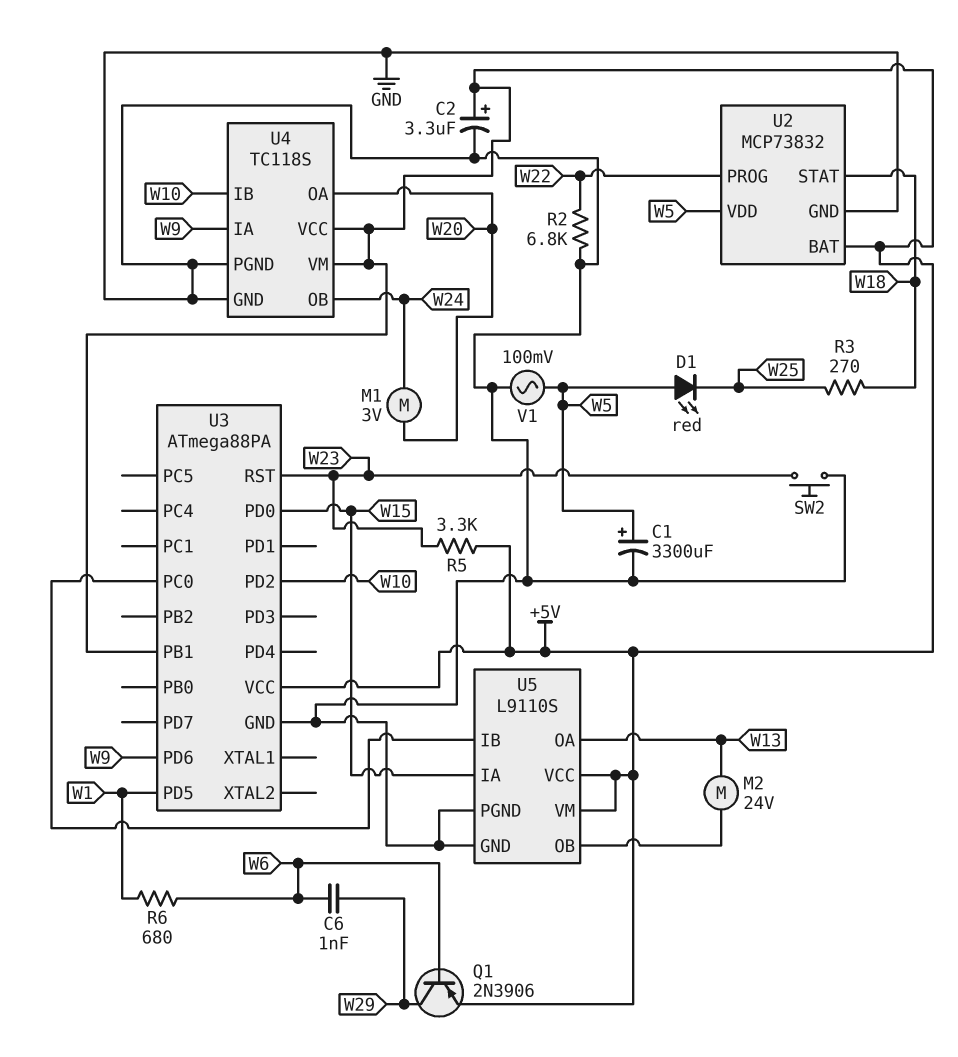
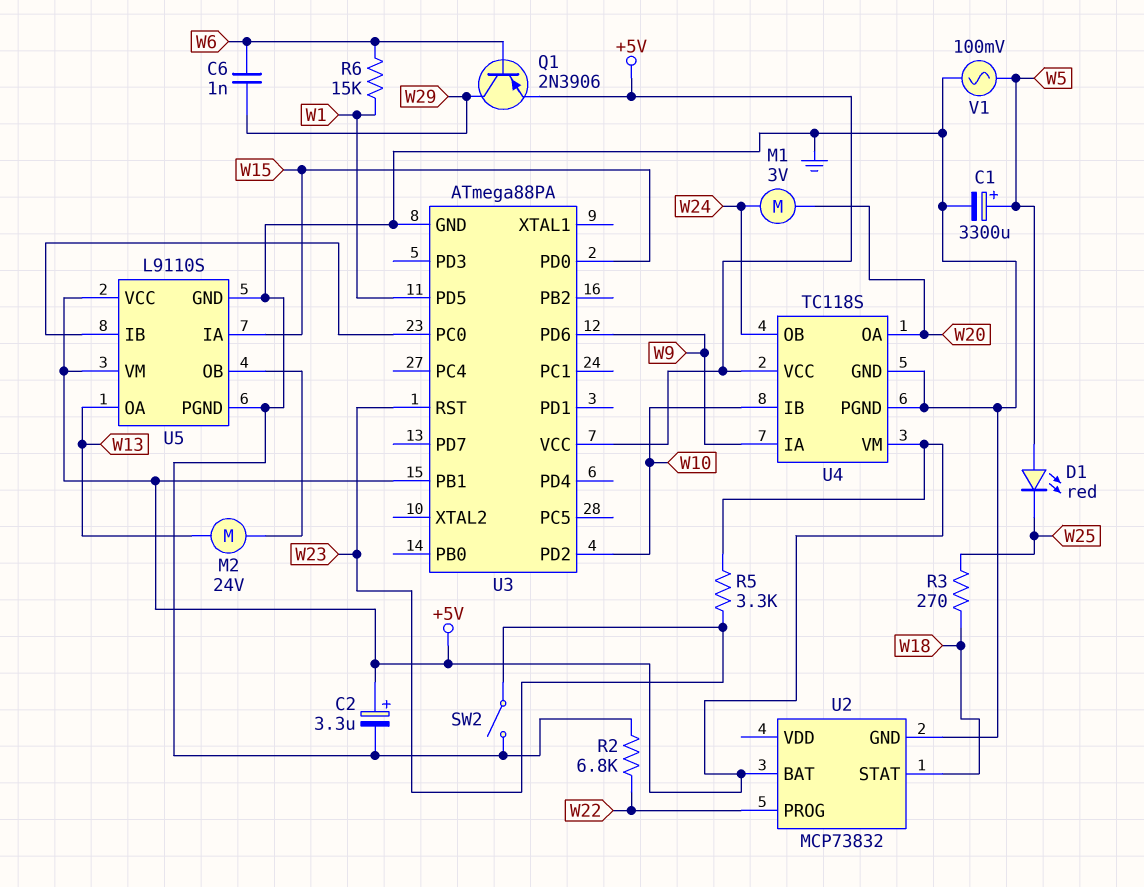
R6: 680 (W1, W6) -> 15k (W1, W6)
SW2: button (GND, W23) -> switch (GND, W23)
U2 pin VDD: W5 -> none

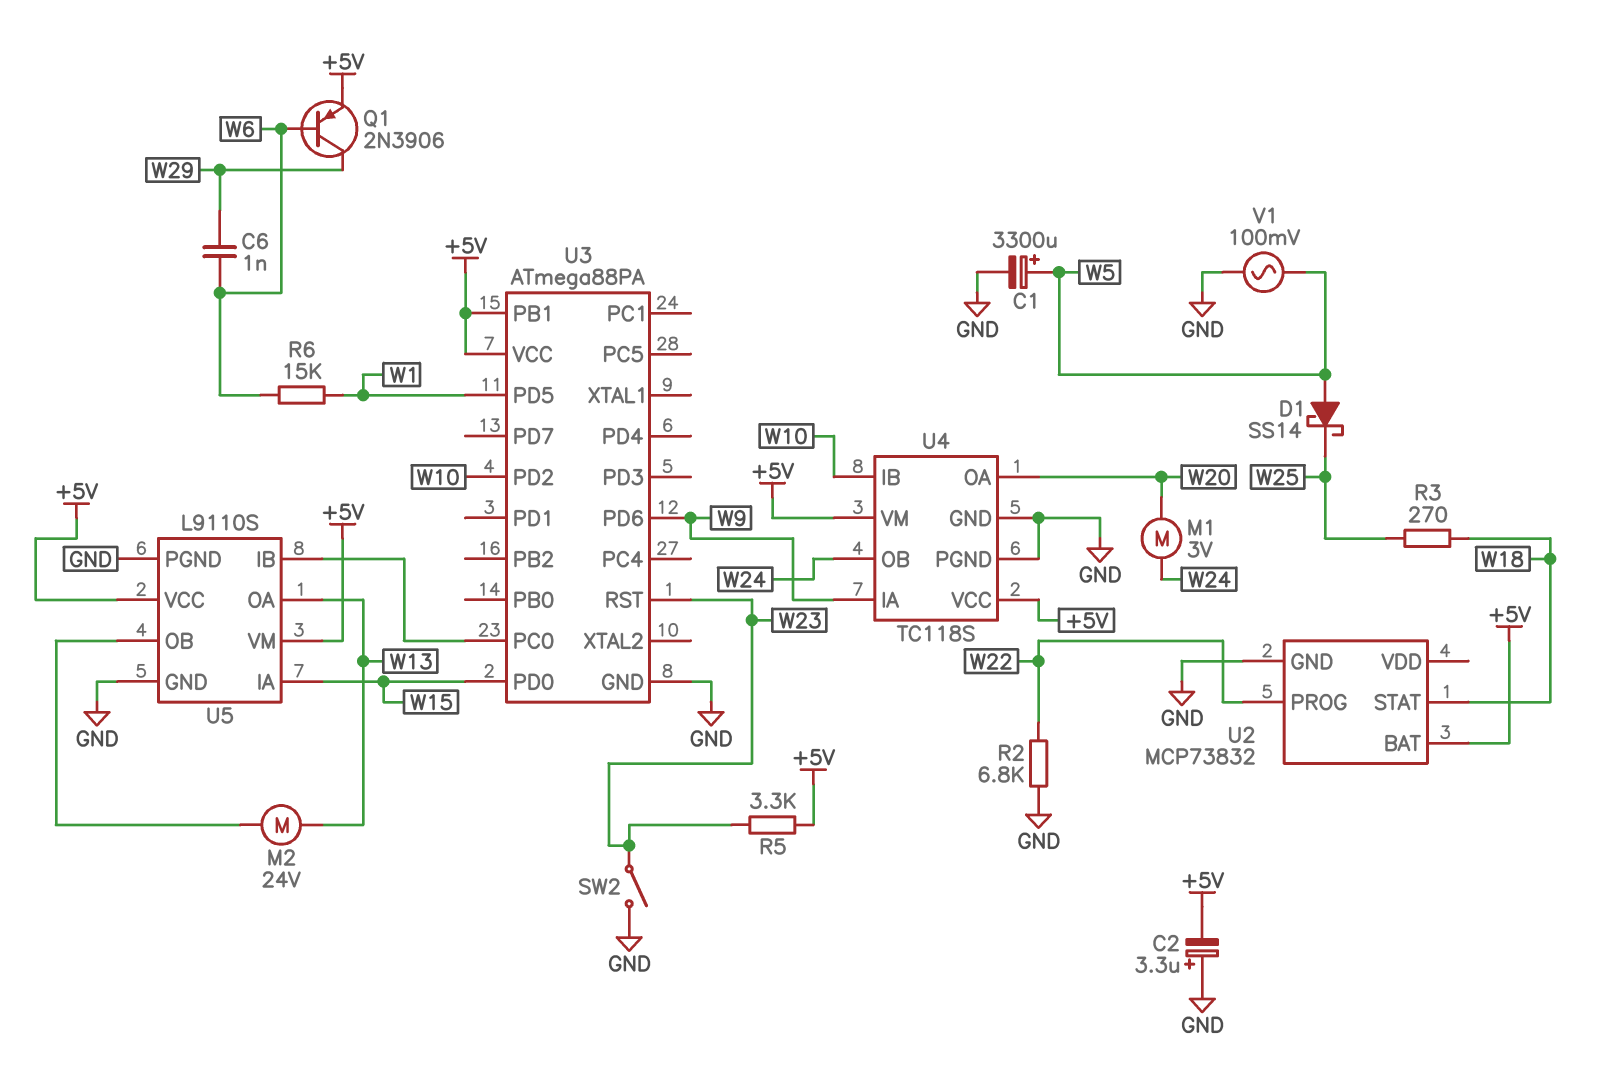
C2: 3.3uF (plus +5V, minus GND) -> 3.3uF (plus GND, minus +5V)
D1: LED red (A W5, K W25) -> schottky SS14 (A W5, K W25)

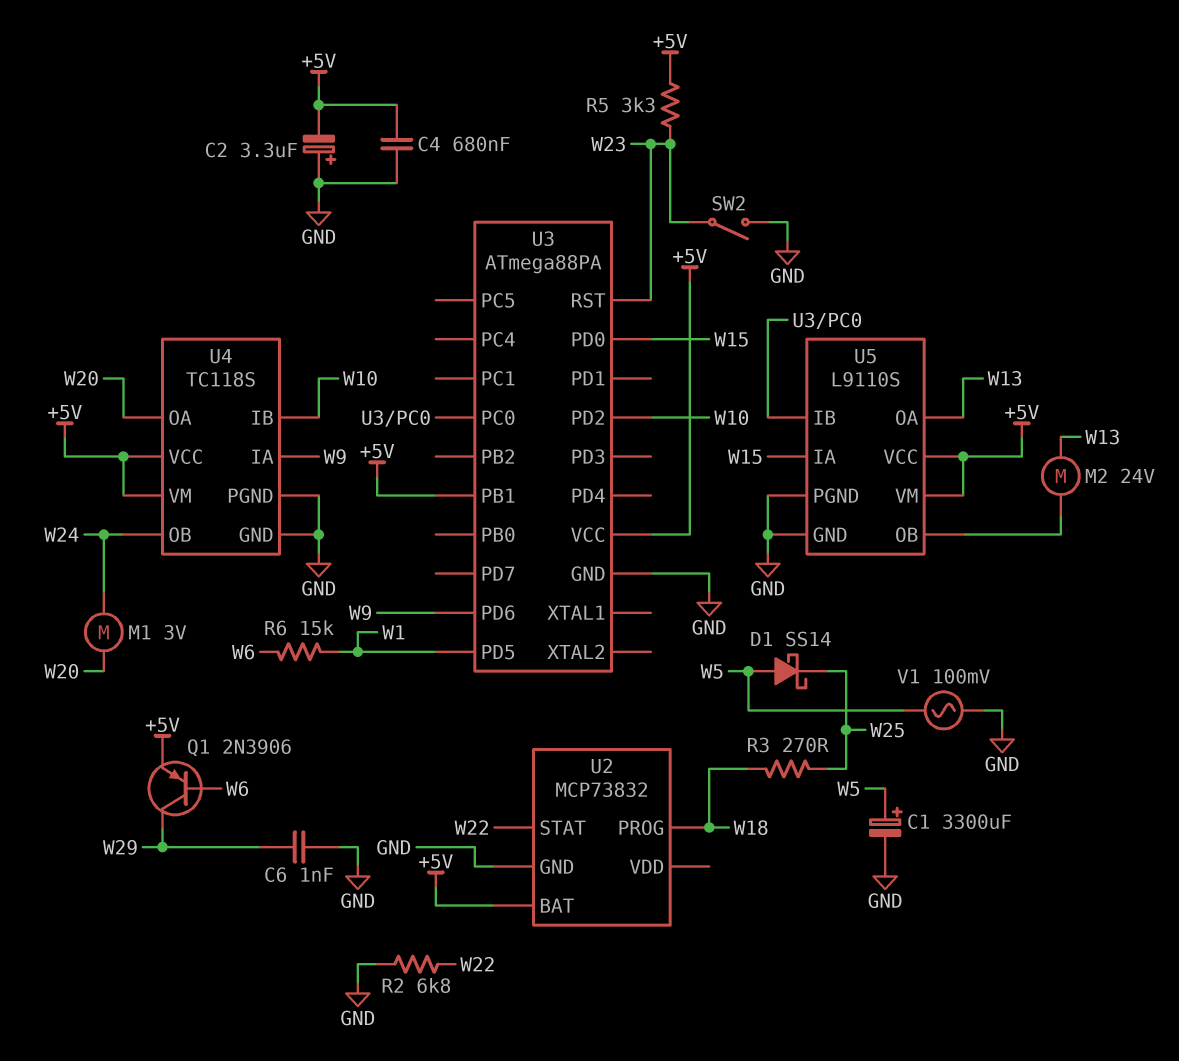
C4: none -> 680nF (+5V, GND)
C6: 1nF (W6, W29) -> 1nF (GND, W29)
U2 pin PROG: W22 -> W18
U2 pin STAT: W18 -> W22

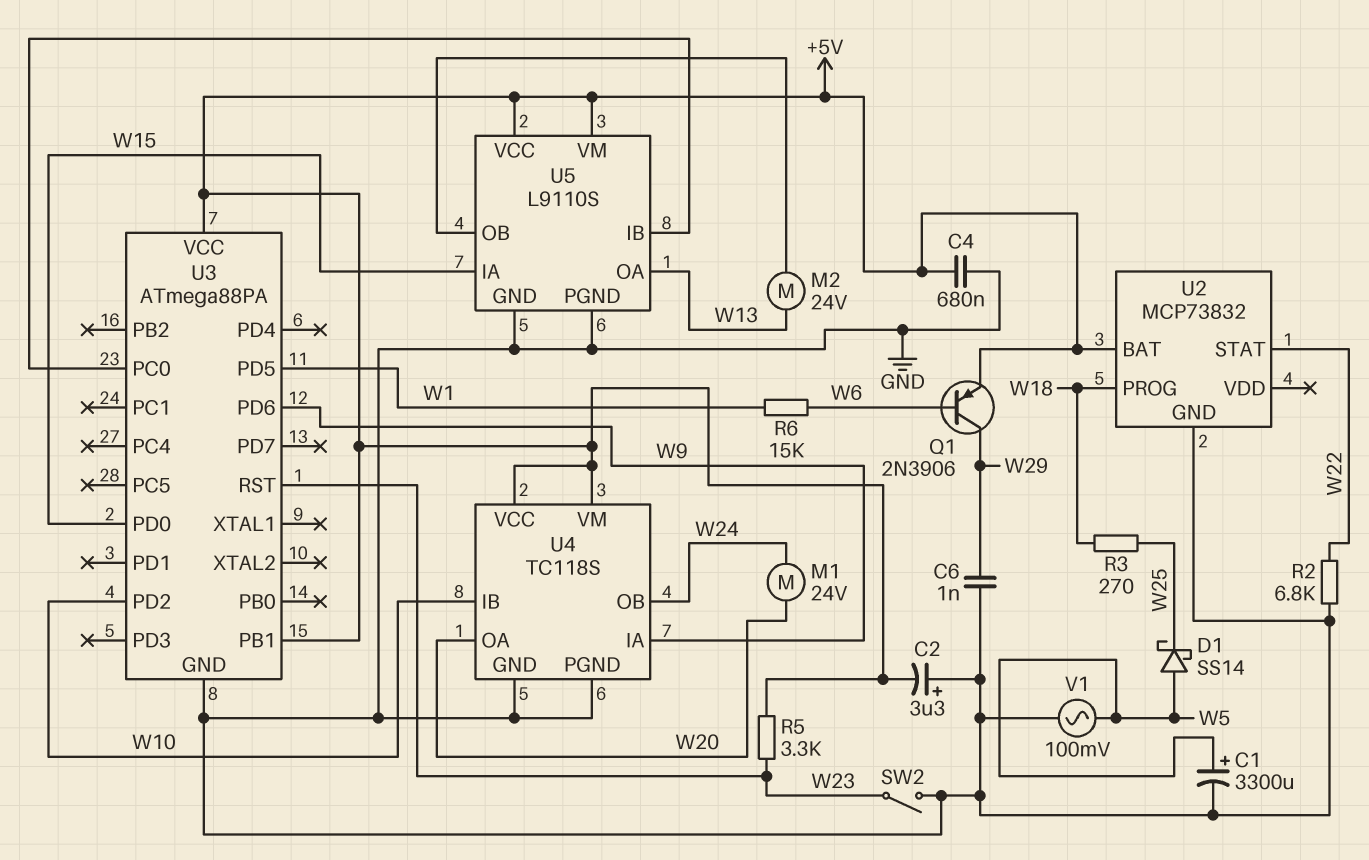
M1: motor 3V (W20, W24) -> motor 24V (W20, W24)

